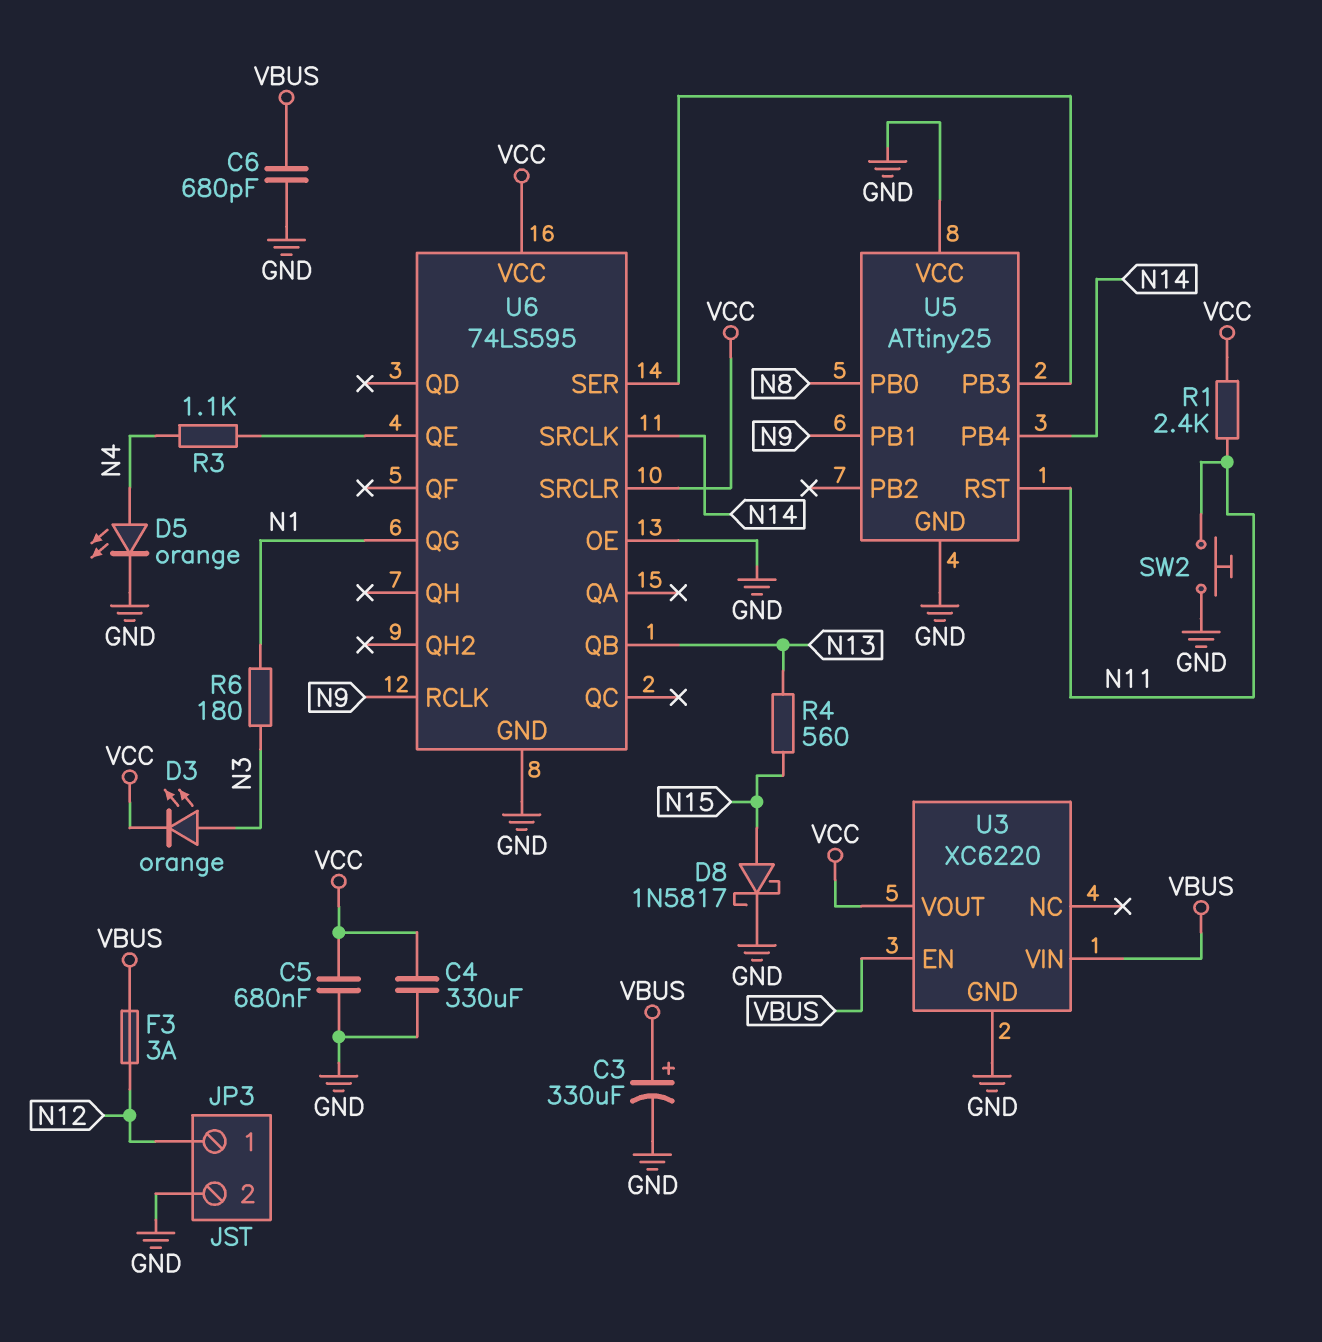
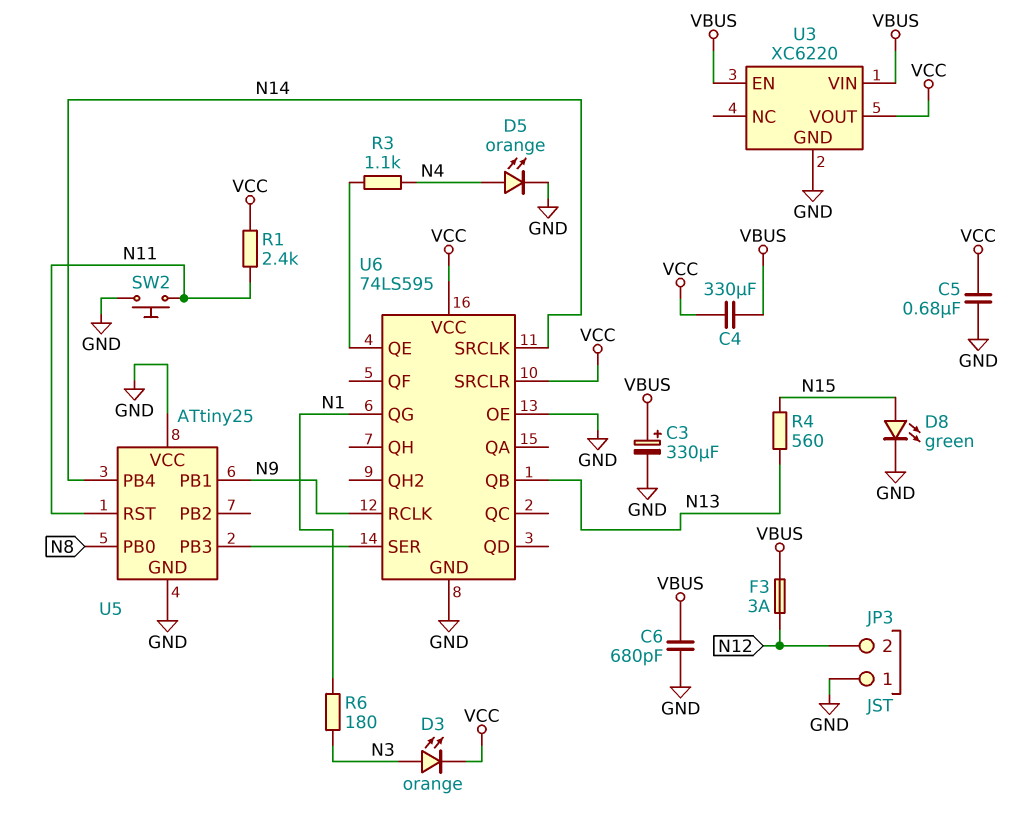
C4: 330uF (GND, VCC) -> 330uF (VBUS, VCC)
D8: schottky 1N5817 (A N15, K GND) -> LED green (A N15, K GND)
JP3 pin 1: N12 -> GND
JP3 pin 2: GND -> N12

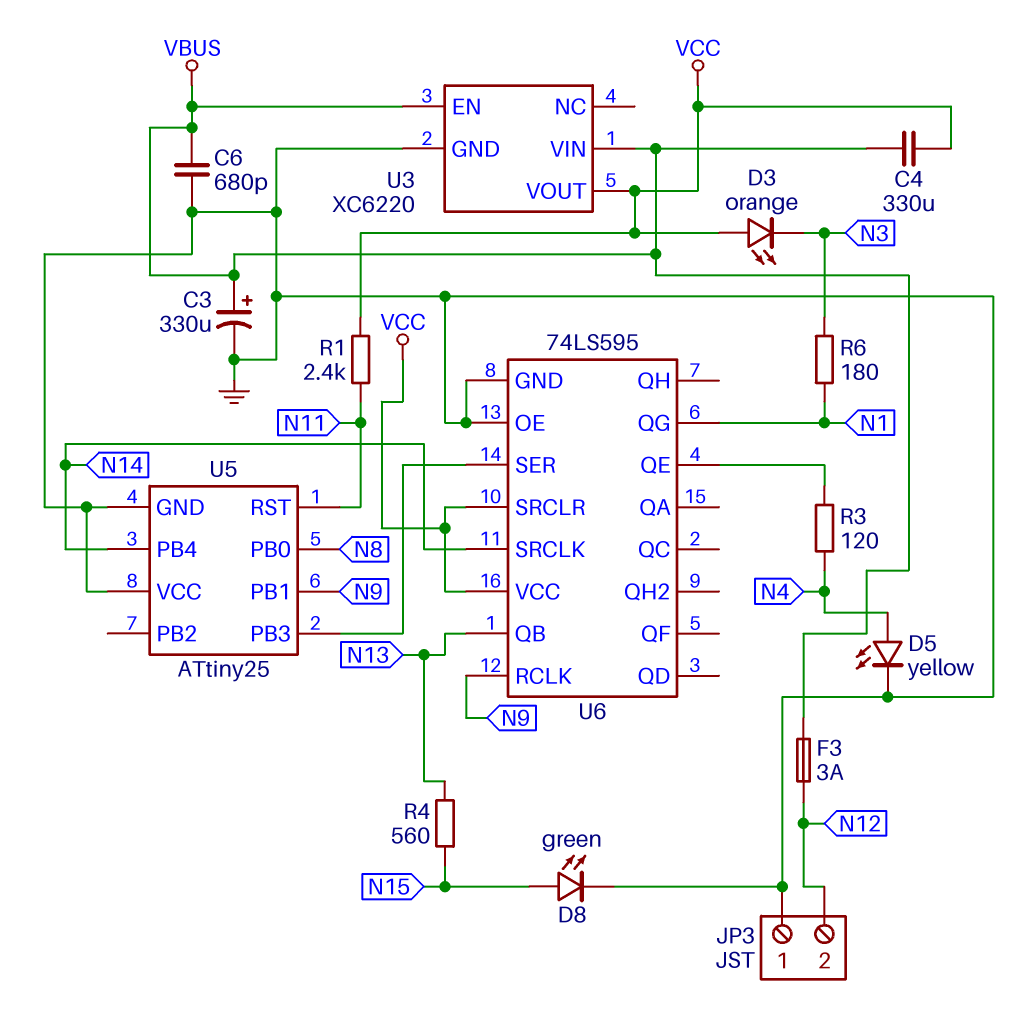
C5: 680nF (GND, VCC) -> none
D3: LED orange (A N3, K VCC) -> LED orange (A VCC, K N3)
D5: LED orange (A N4, K GND) -> LED yellow (A N4, K GND)
R3: 1.1k (N4, U6/QE) -> 120 (N4, U6/QE)
SW2: button (GND, N11) -> none

